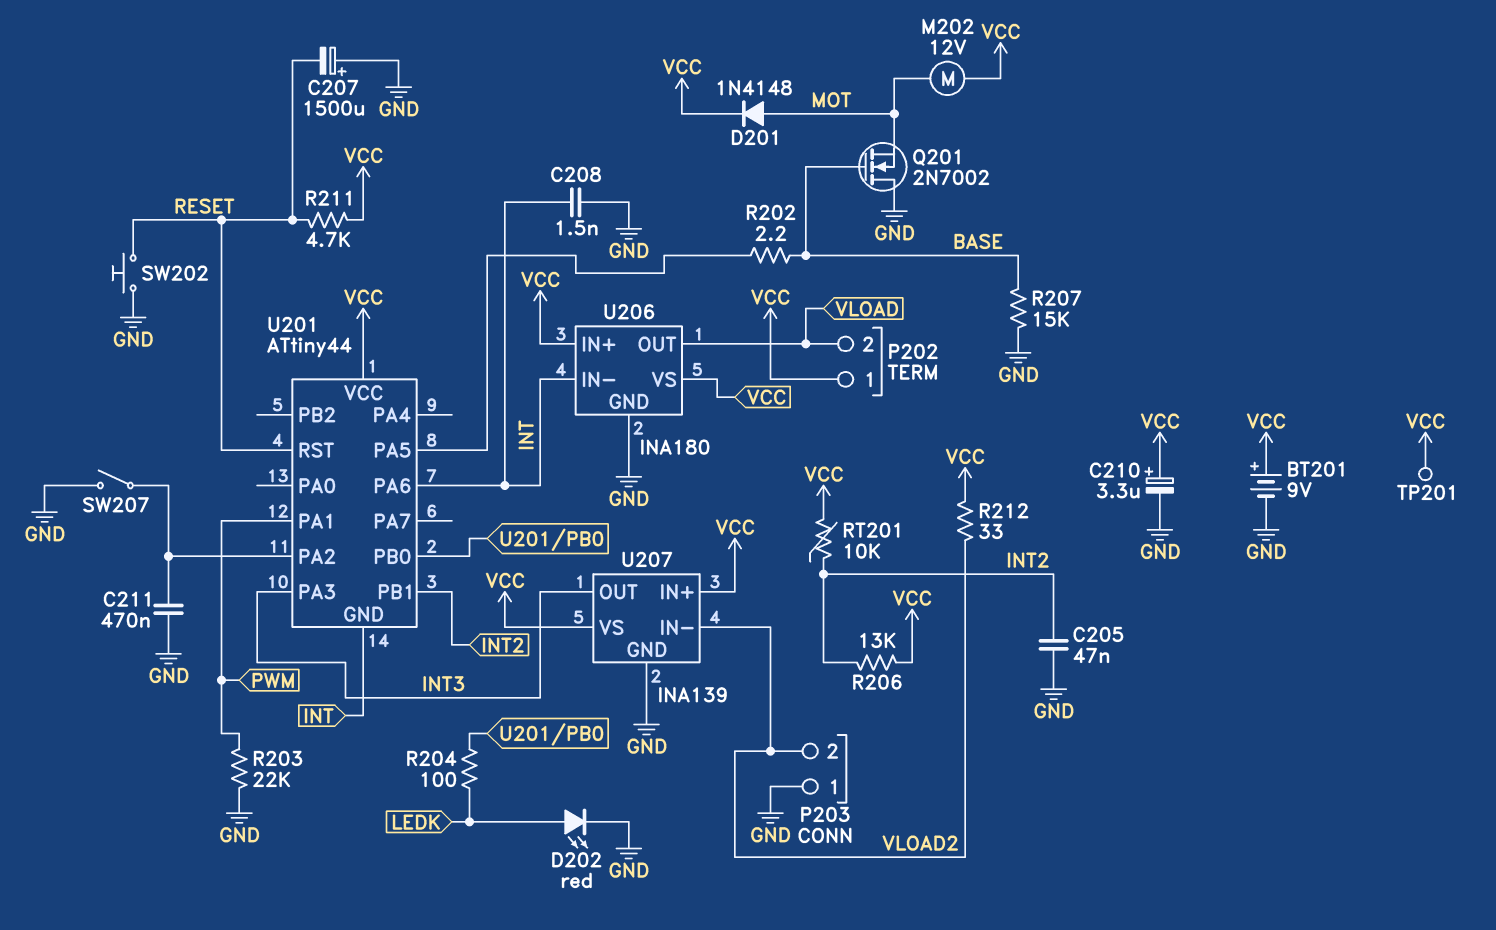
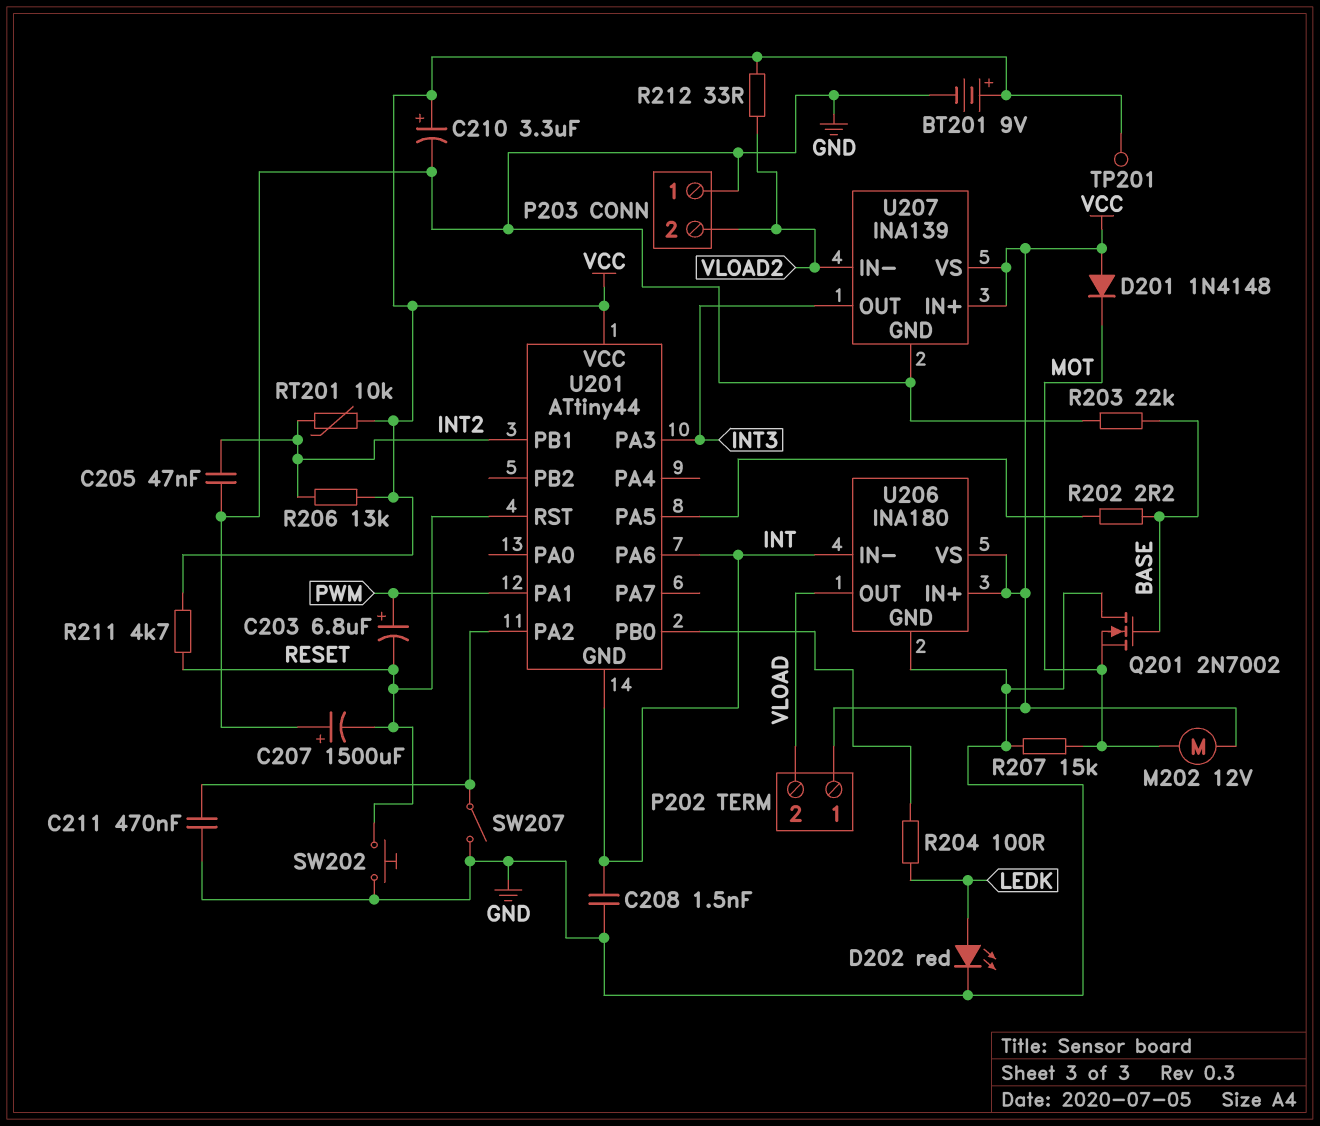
C203: none -> 6.8uF (plus PWM, minus RESET)
D201: diode 1N4148 (A MOT, K VCC) -> diode 1N4148 (A VCC, K MOT)
R203: 22k (GND, PWM) -> 22k (BASE, GND)
R207: 15k (BASE, GND) -> 15k (GND, MOT)

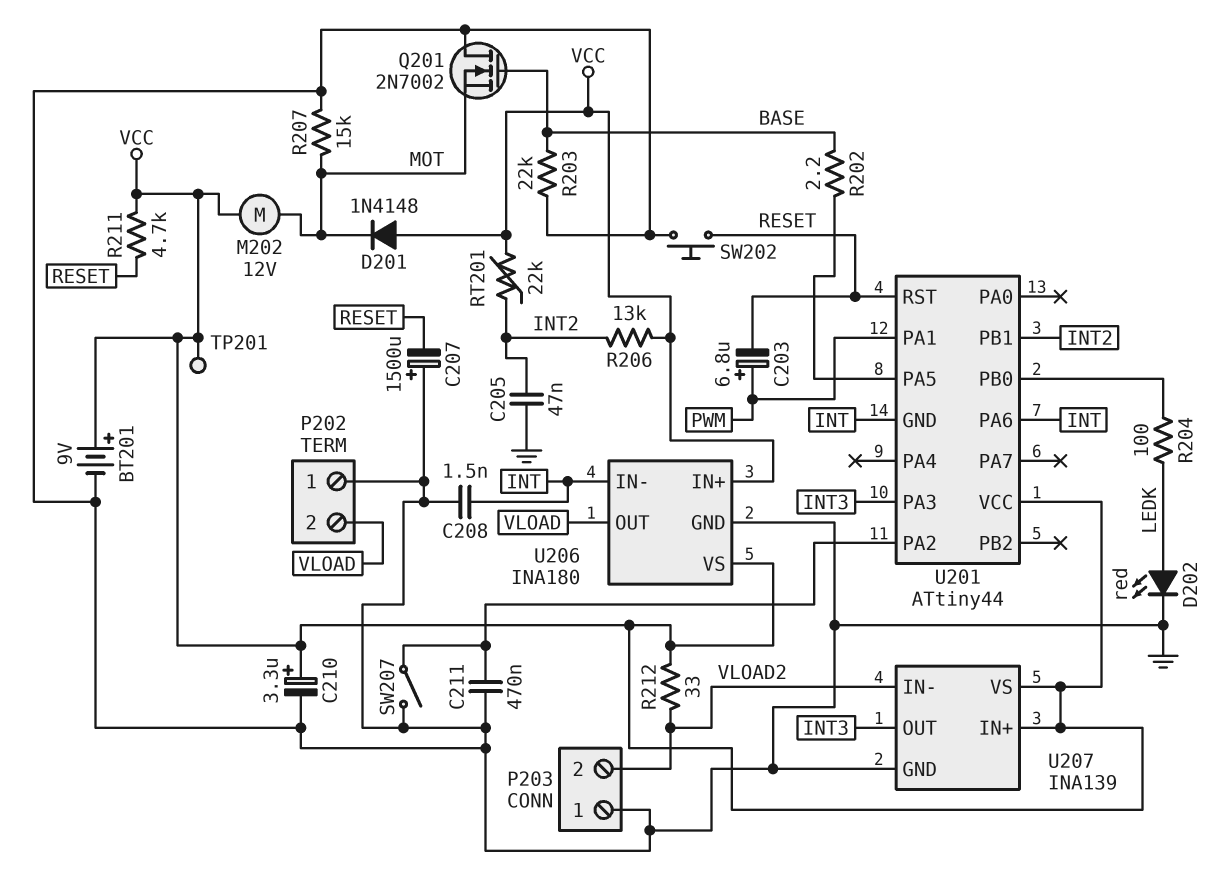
P202 pin 1: VCC -> GND
RT201: 10k (INT2, VCC) -> 22k (INT2, VCC)

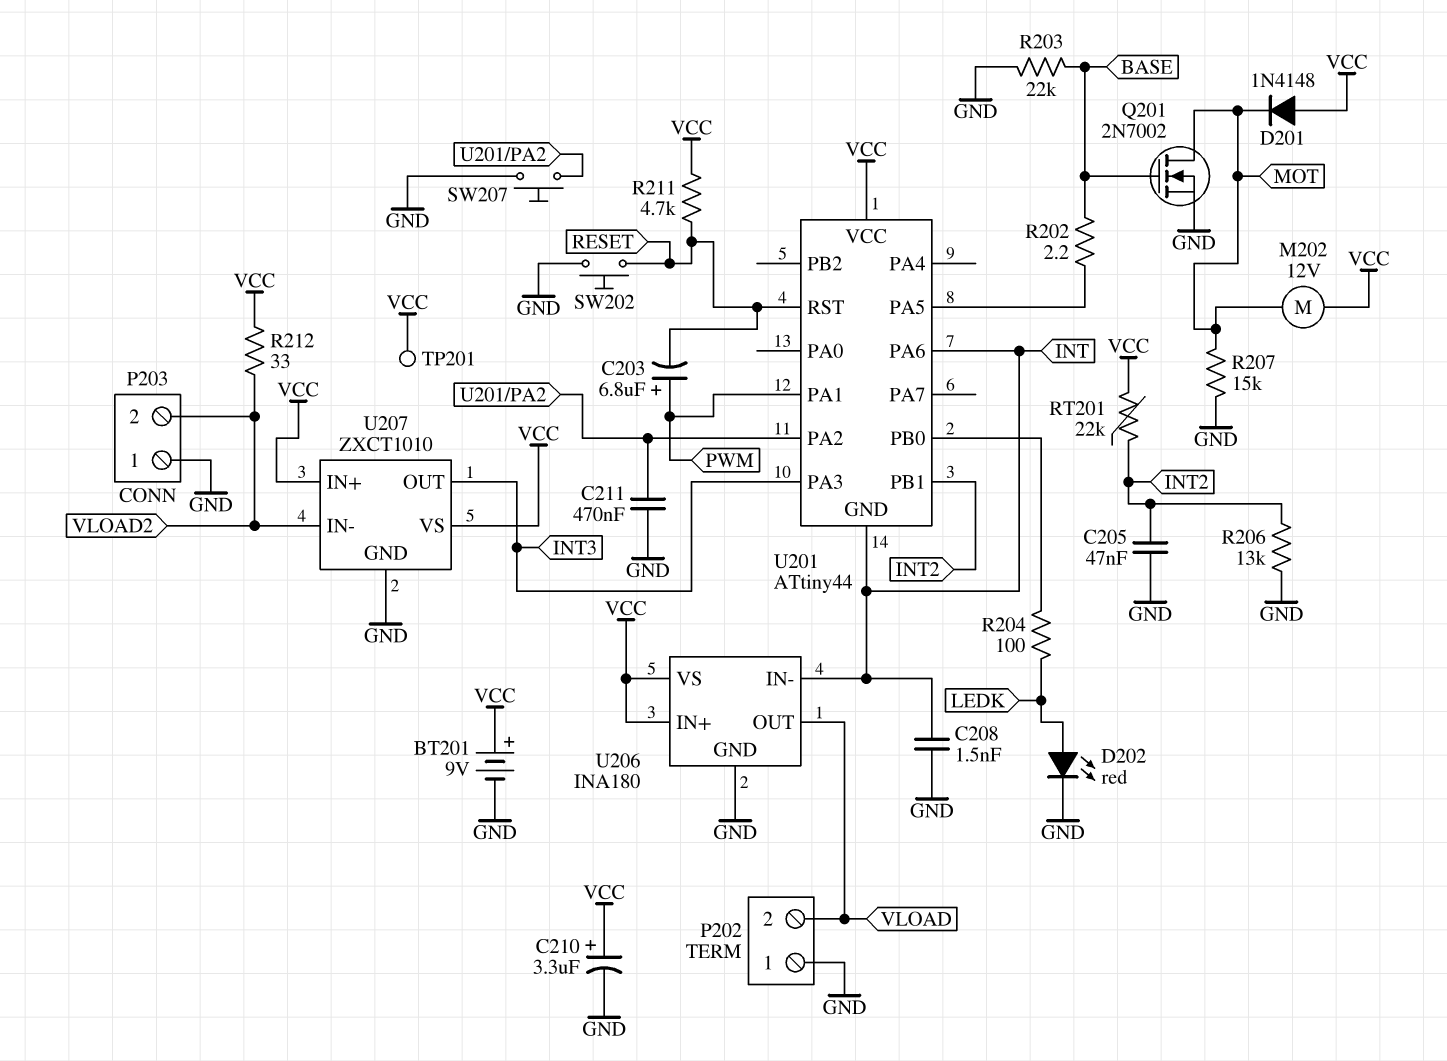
C207: 1500uF (plus GND, minus RESET) -> none
Q201: NMOS 2N7002 (G BASE, D GND, S MOT) -> NMOS 2N7002 (G BASE, D MOT, S GND)
R206: 13k (INT2, VCC) -> 13k (GND, INT2)
SW207: switch (GND, U201/PA2) -> button (GND, U201/PA2)
U207: INA139 -> ZXCT1010

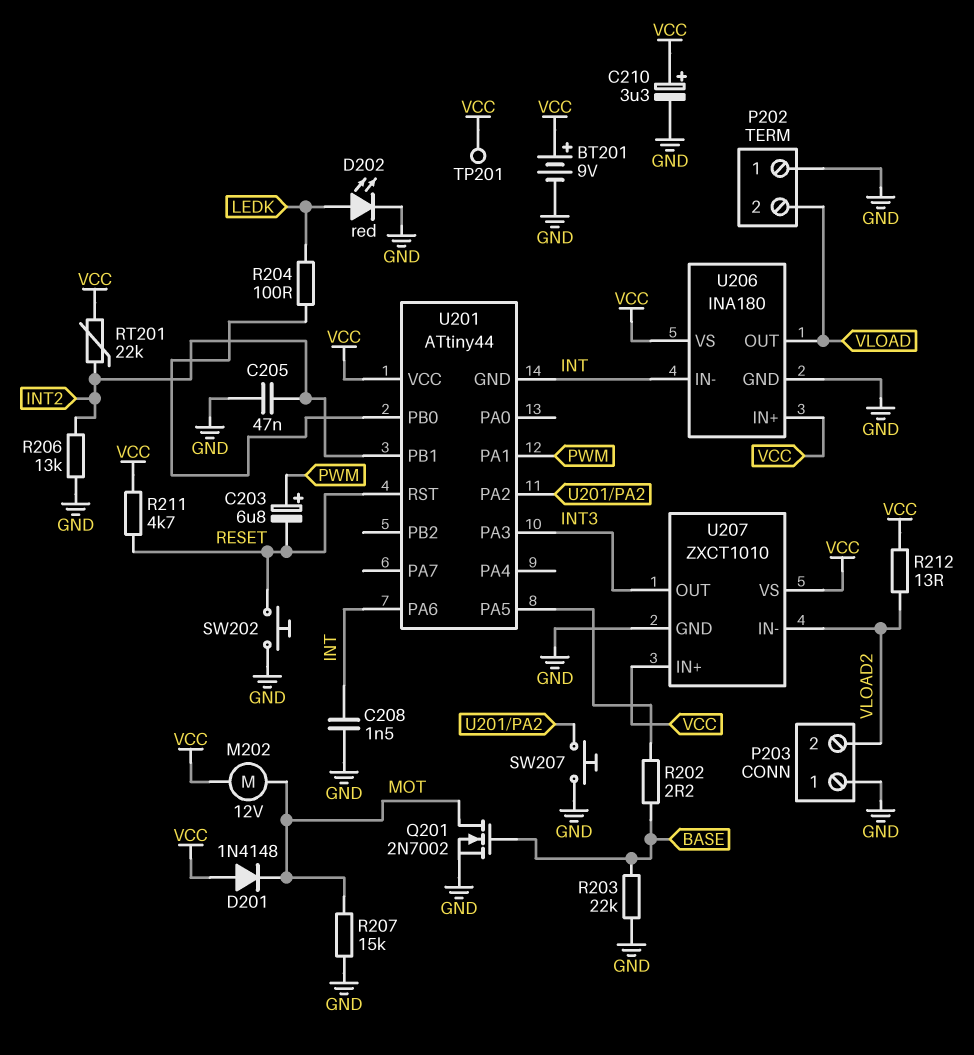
C211: 470nF (GND, U201/PA2) -> none
R212: 33 (VCC, VLOAD2) -> 13 (VCC, VLOAD2)

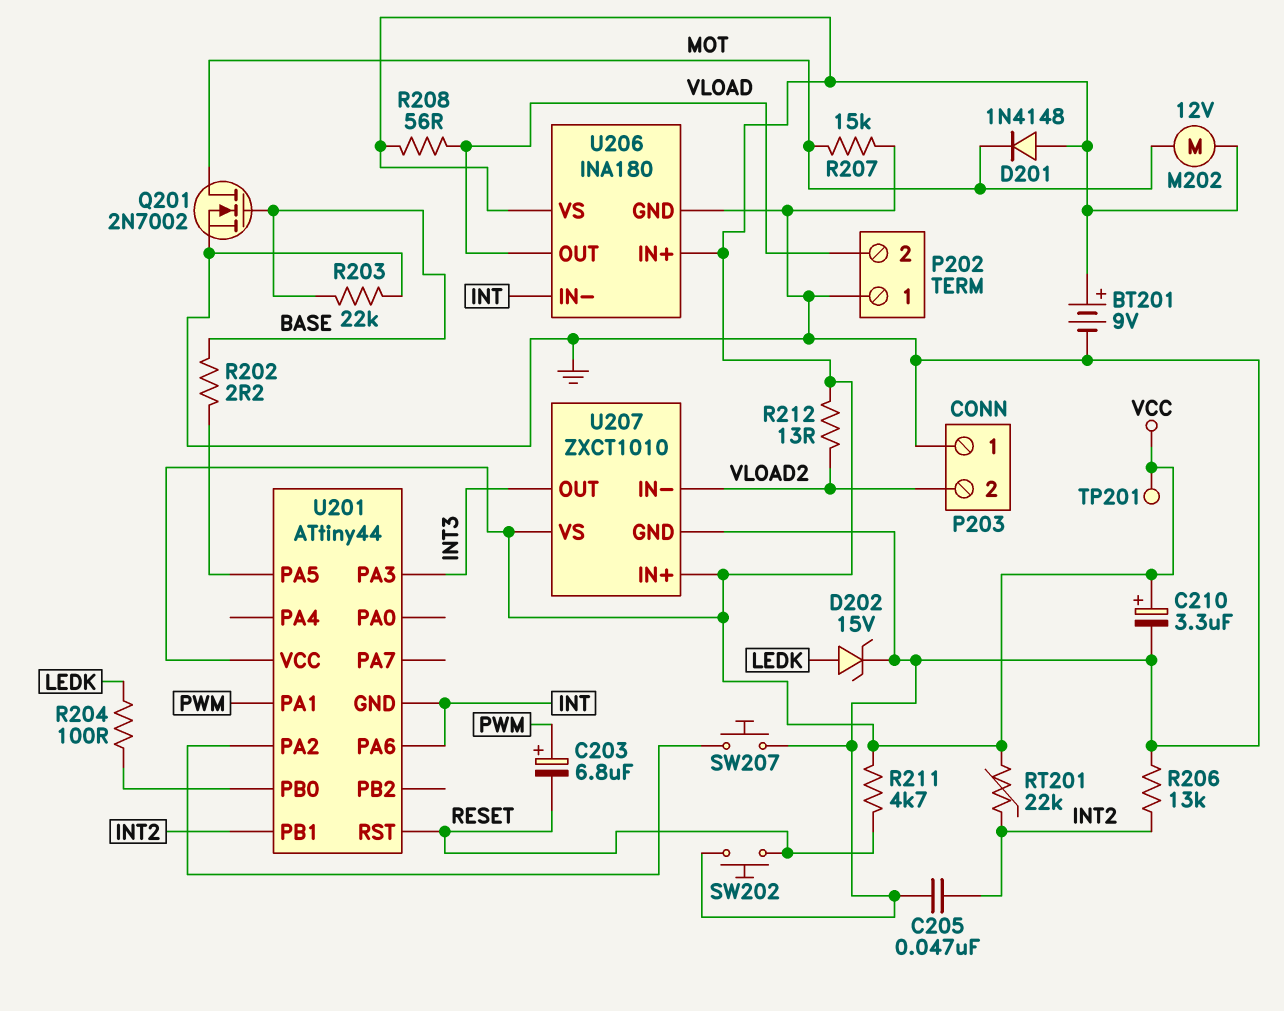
C208: 1.5nF (GND, INT) -> none
D202: LED red (A LEDK, K GND) -> zener 15V (A LEDK, K GND)
R208: none -> 56 (VCC, VLOAD)

